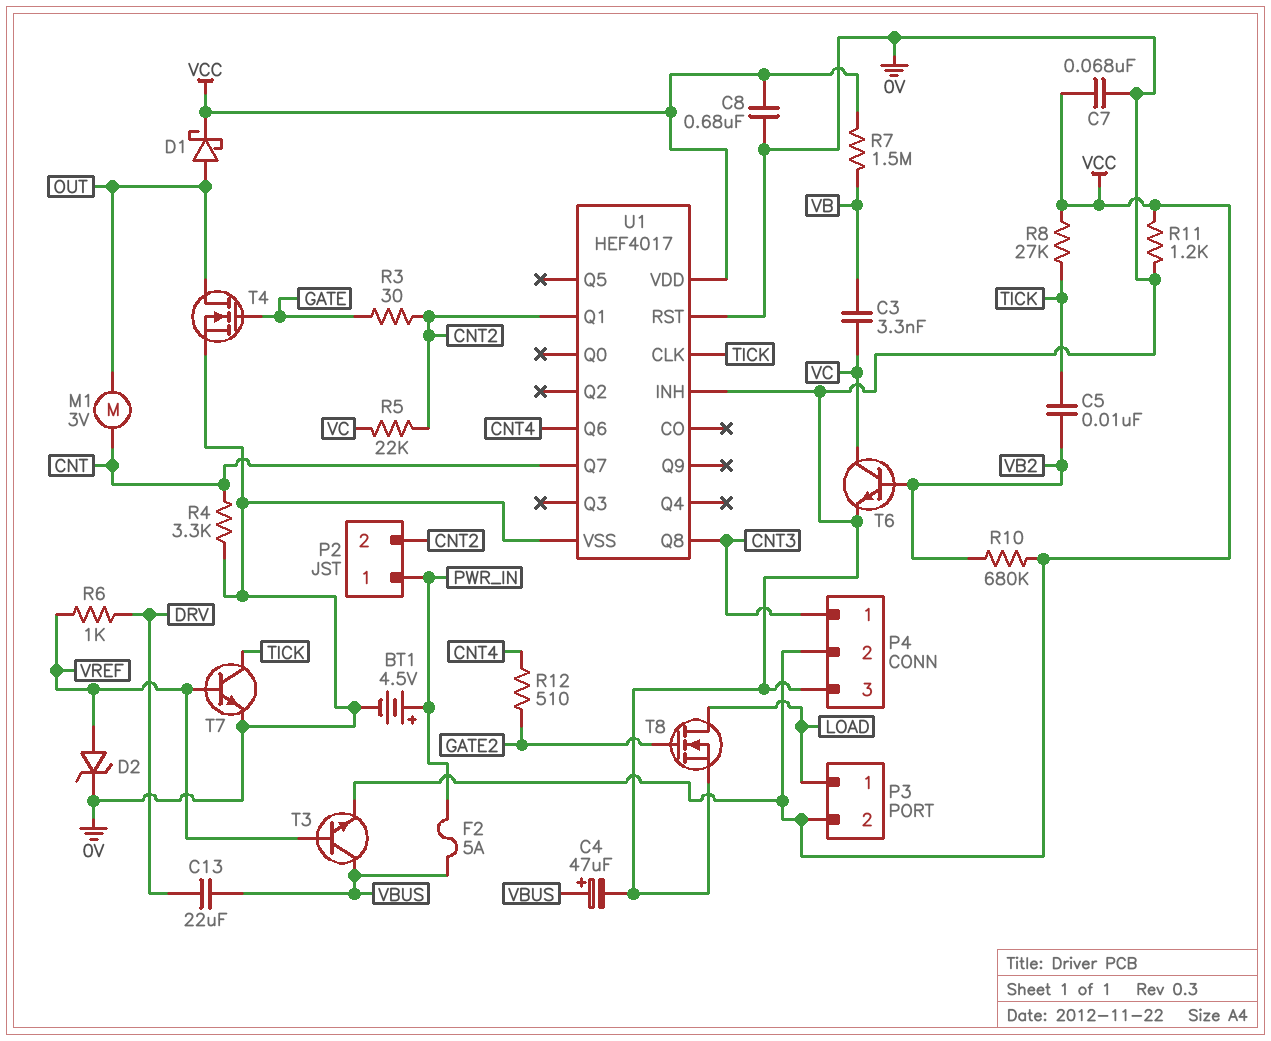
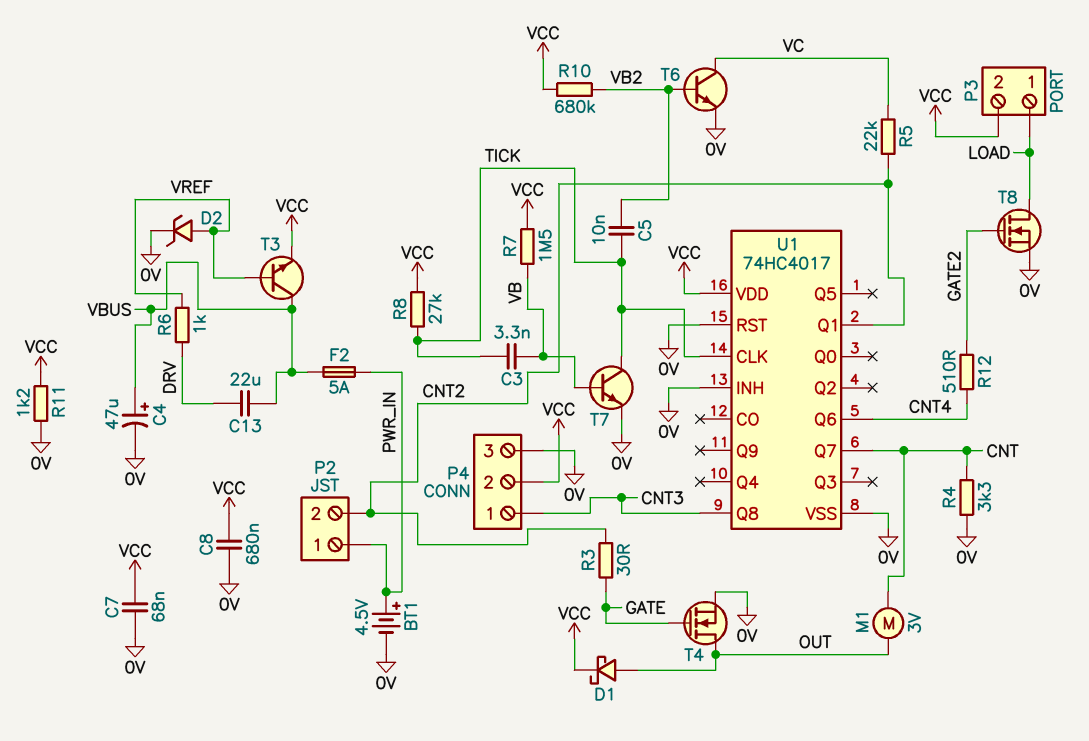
C3: 3.3nF (VB, VC) -> 3.3nF (TICK, VB)
T7: NPN (B VREF, C TICK, E 0V) -> NPN (B VB, C TICK, E 0V)
U1: HEF4017 -> 74HC4017

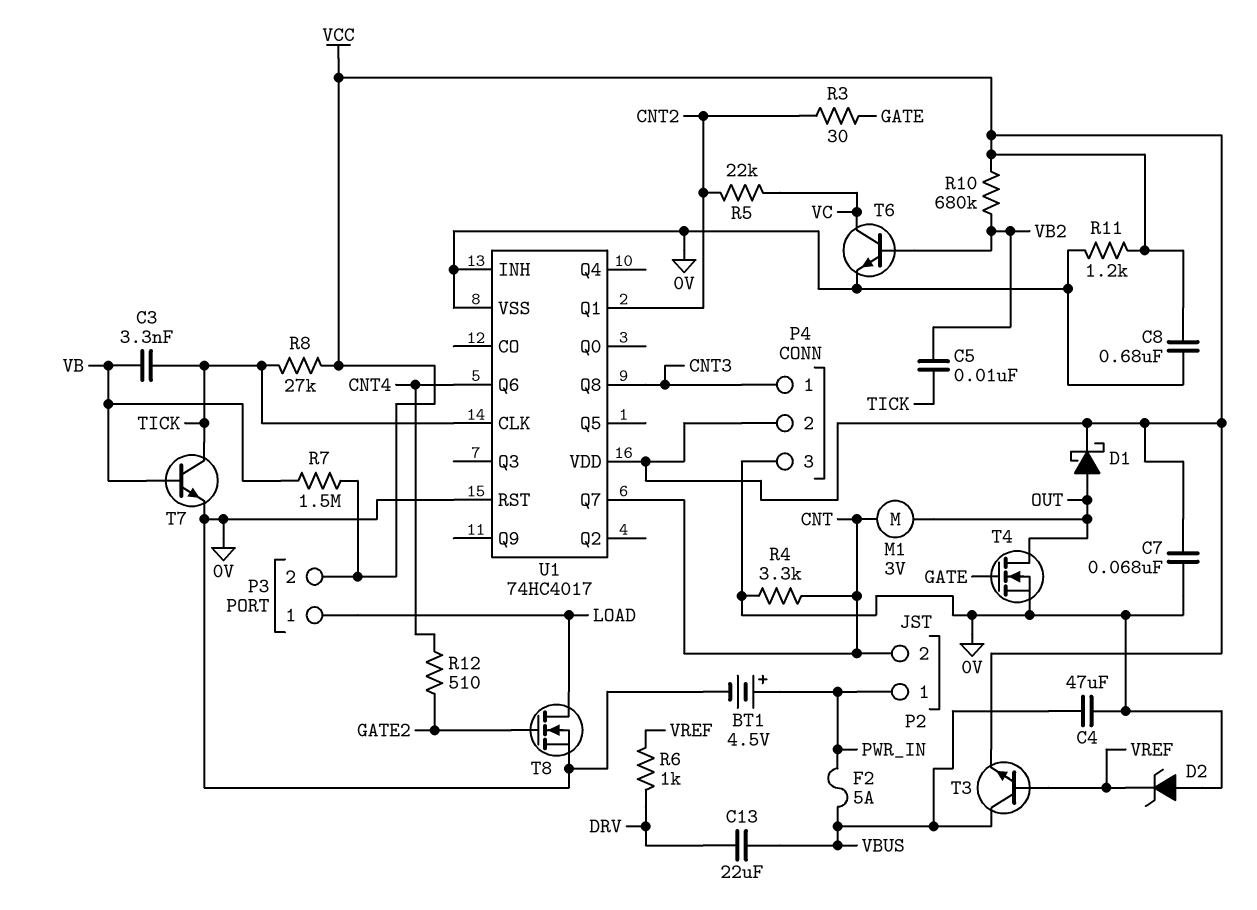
C4: 47uF (plus VBUS, minus 0V) -> 47uF (0V, VBUS)
D2: zener (A VREF, K 0V) -> zener (A 0V, K VREF)
P2 pin 2: CNT2 -> CNT

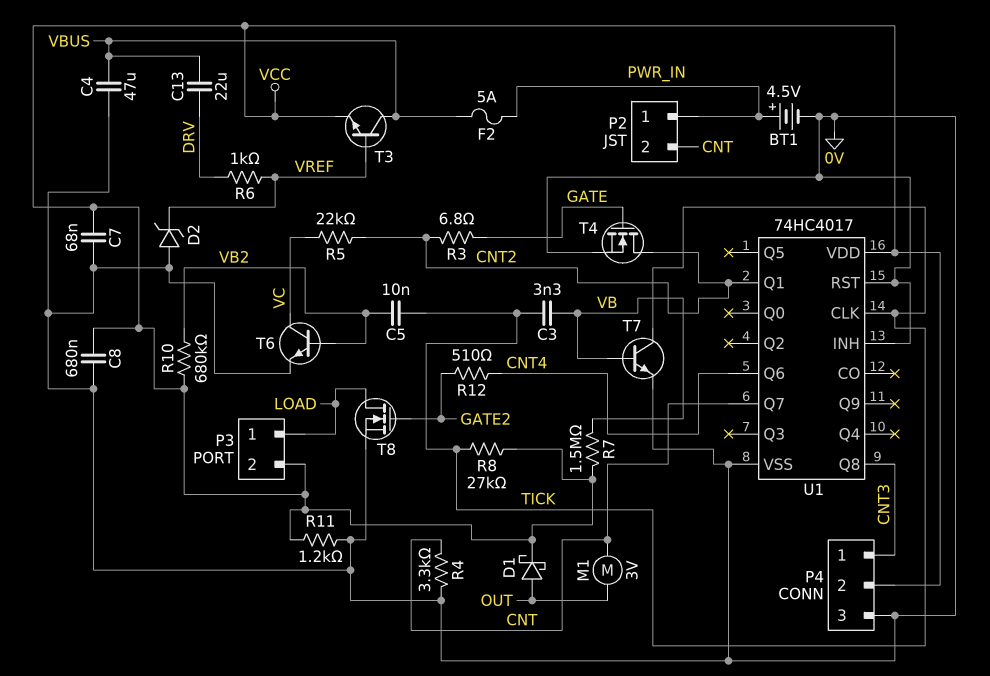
R3: 30 (CNT2, GATE) -> 6.8 (CNT2, GATE)
T4: NMOS (G GATE, D OUT, S 0V) -> NMOS (G GATE, D CNT2, S 0V)

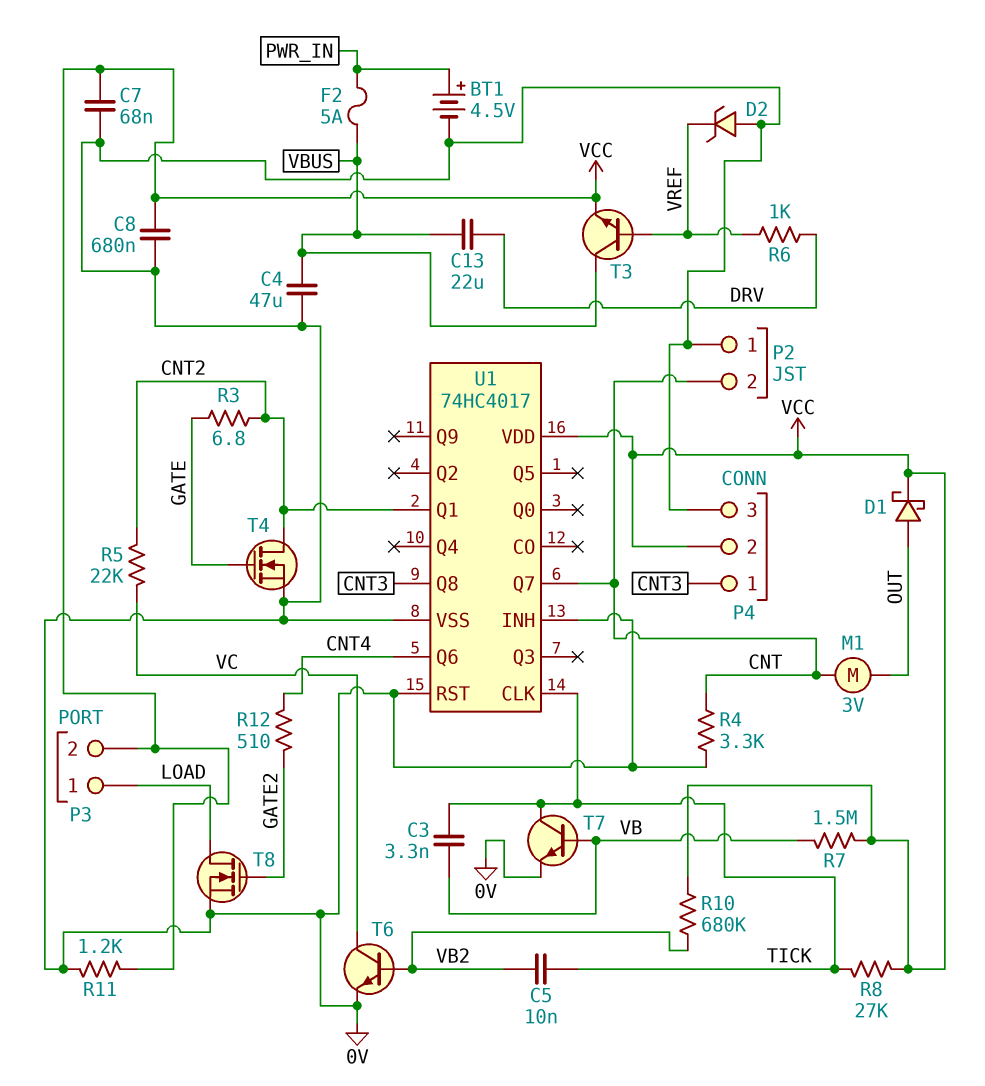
P2 pin 1: PWR_IN -> 0V

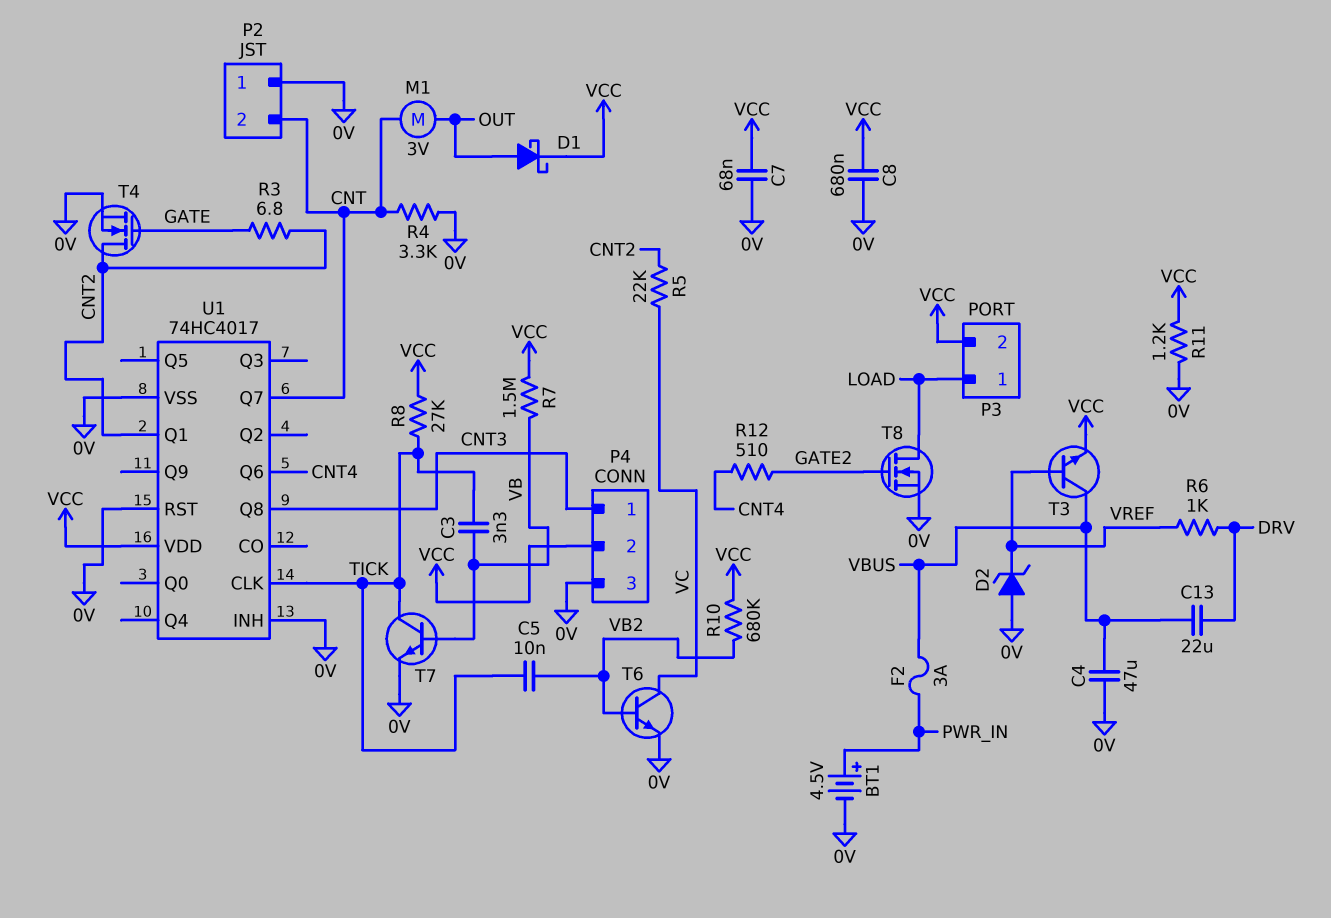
F2: 5A (PWR_IN, VBUS) -> 3A (PWR_IN, VBUS)

